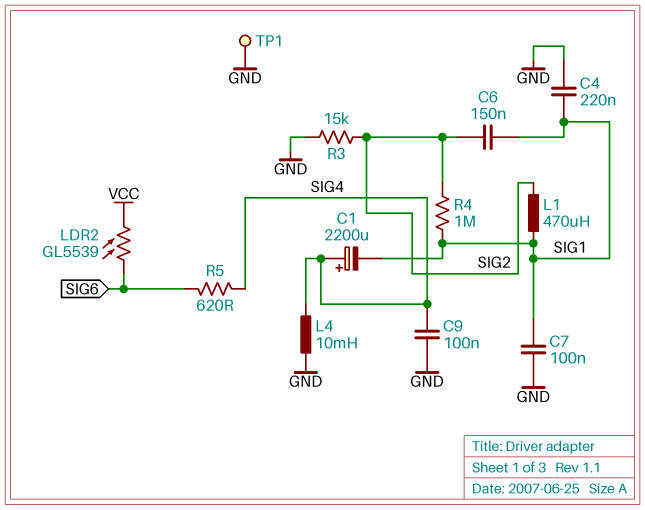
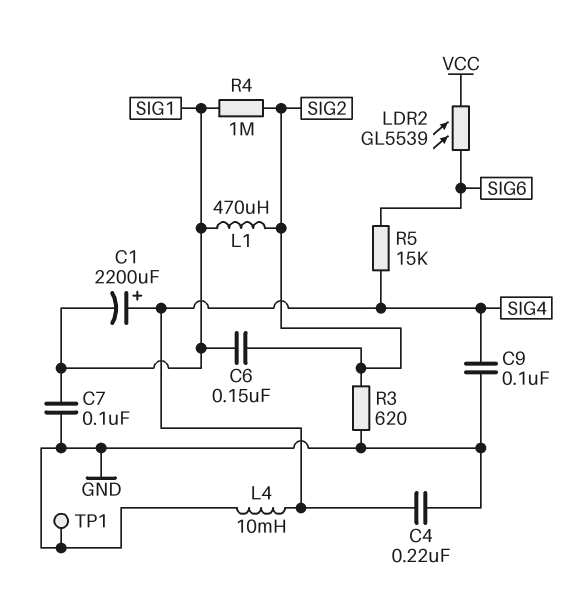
C4: 220nF (GND, SIG1) -> 220nF (GND, SIG4)
R3: 15k (GND, SIG2) -> 620 (GND, SIG2)
R5: 620 (SIG4, SIG6) -> 15k (SIG4, SIG6)

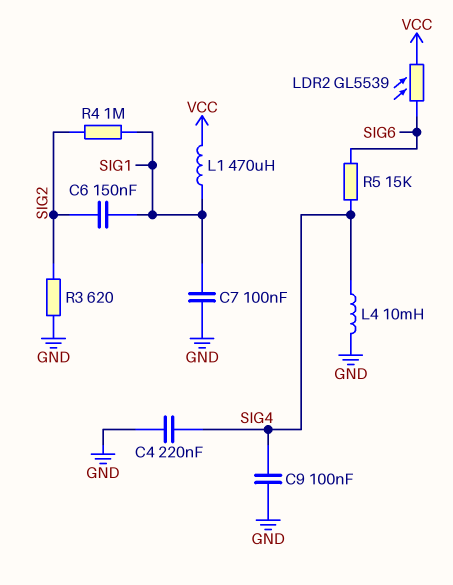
C1: 2200uF (plus SIG4, minus SIG1) -> none
L1: 470uH (SIG1, SIG2) -> 470uH (SIG1, VCC)
TP1: test point (GND) -> none

